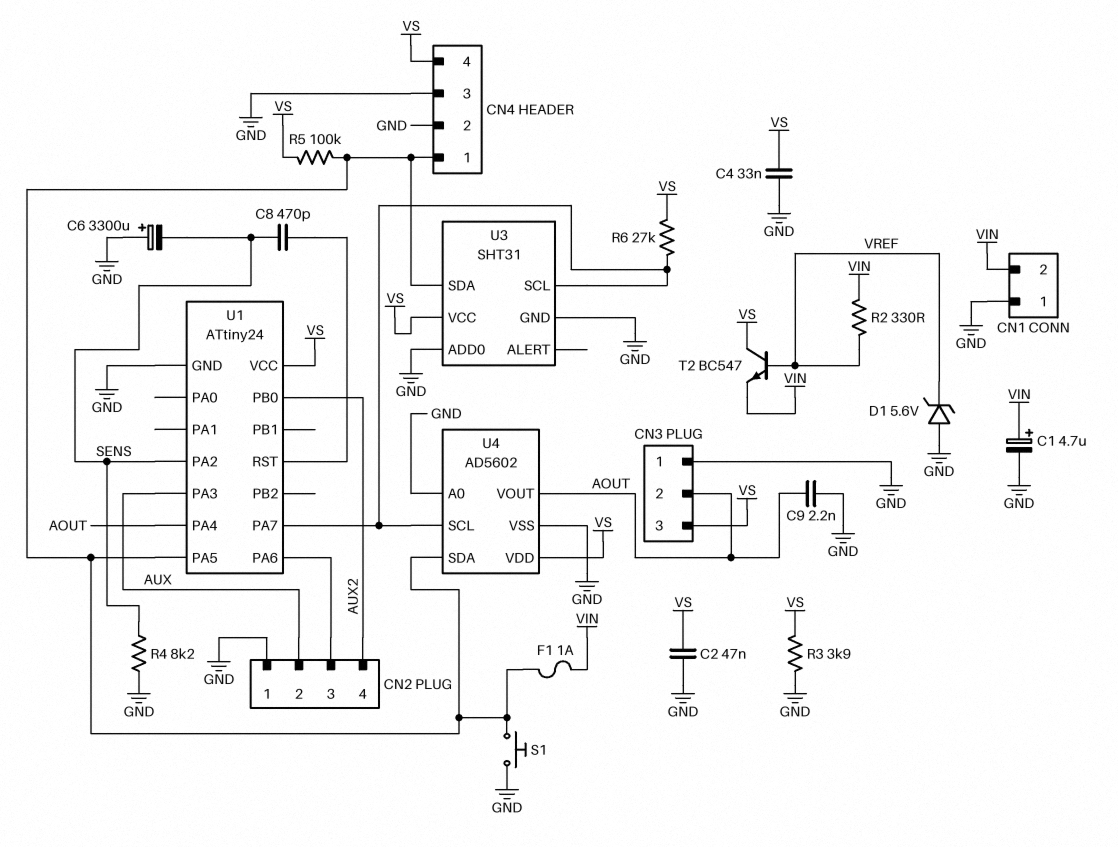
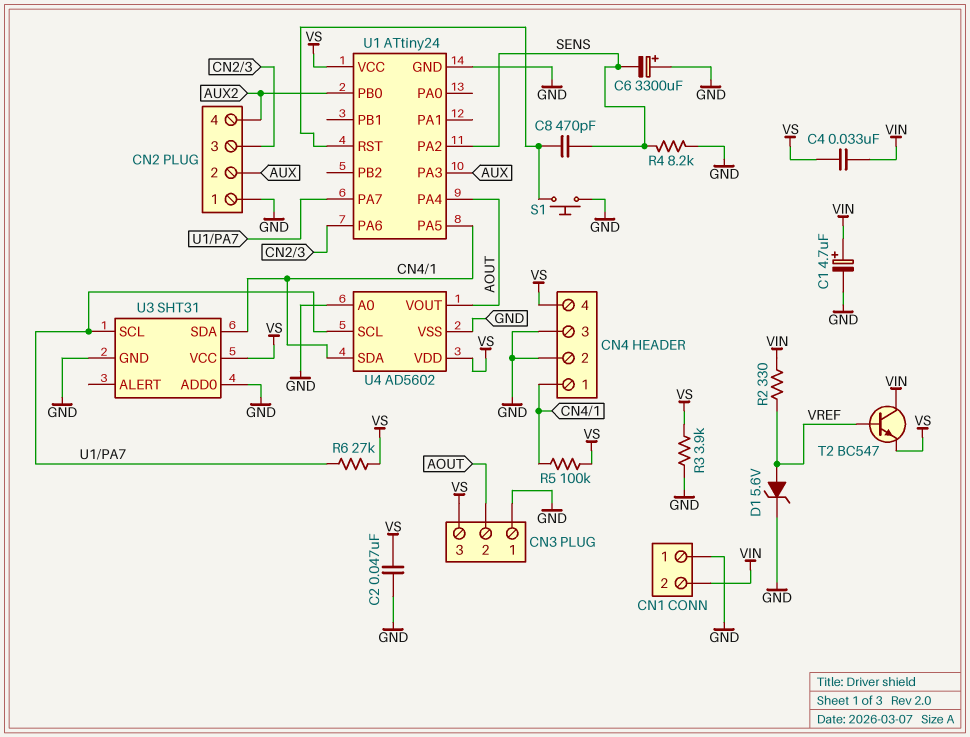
C4: 33nF (GND, VS) -> 33nF (VIN, VS)
C9: 2.2nF (AOUT, GND) -> none
D1: zener 5.6V (A GND, K VREF) -> zener 5.6V (A VREF, K GND)
F1: 1A (CN4/1, VIN) -> none
S1: button (CN4/1, GND) -> button (GND, U1/RST)
T2: NPN BC547 (B VREF, C VS, E VIN) -> NPN BC547 (B VREF, C VIN, E VS)

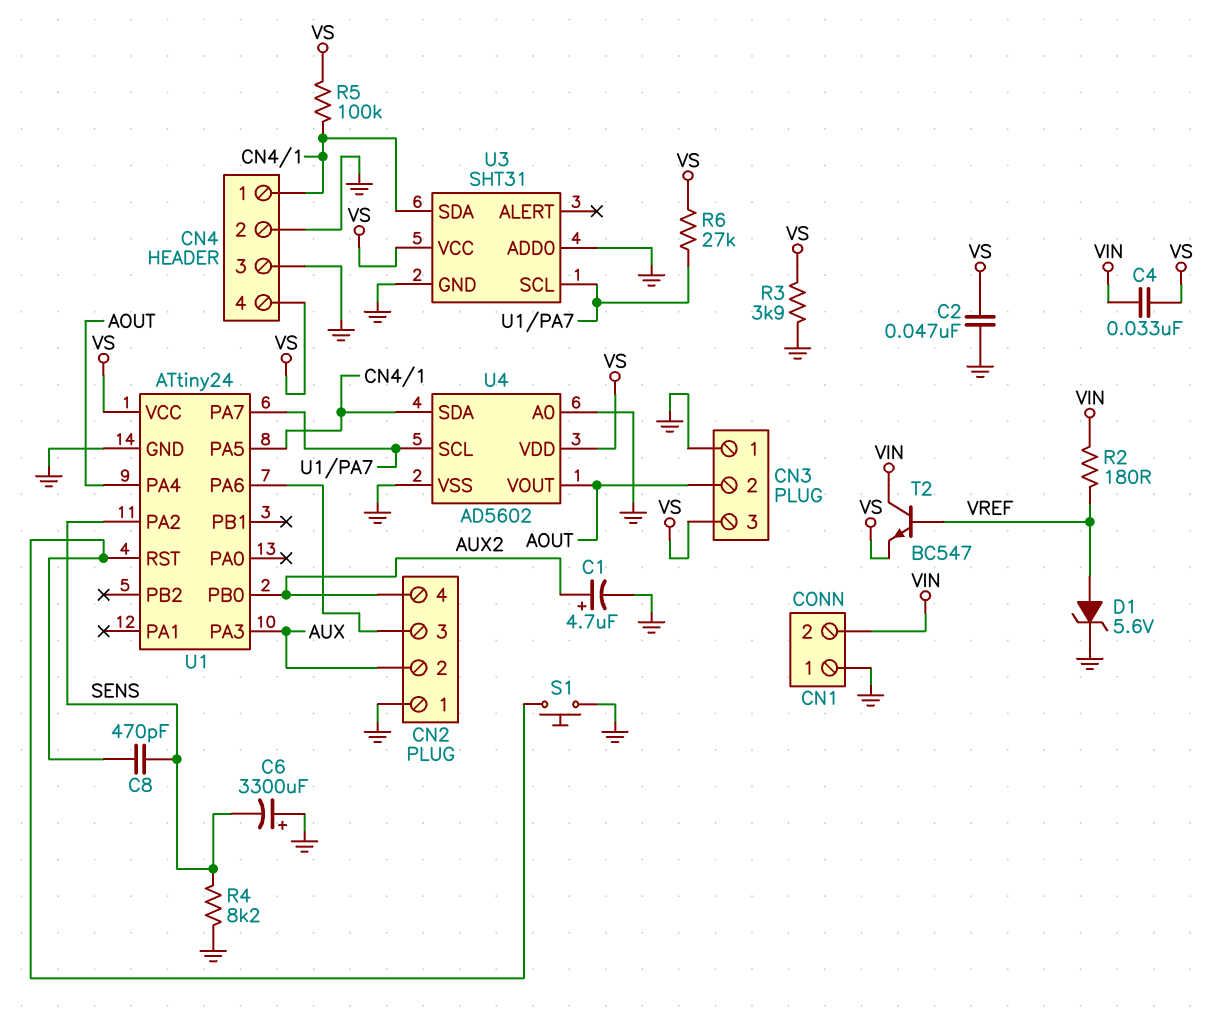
C1: 4.7uF (plus VIN, minus GND) -> 4.7uF (plus AUX2, minus GND)
R2: 330 (VIN, VREF) -> 180 (VIN, VREF)

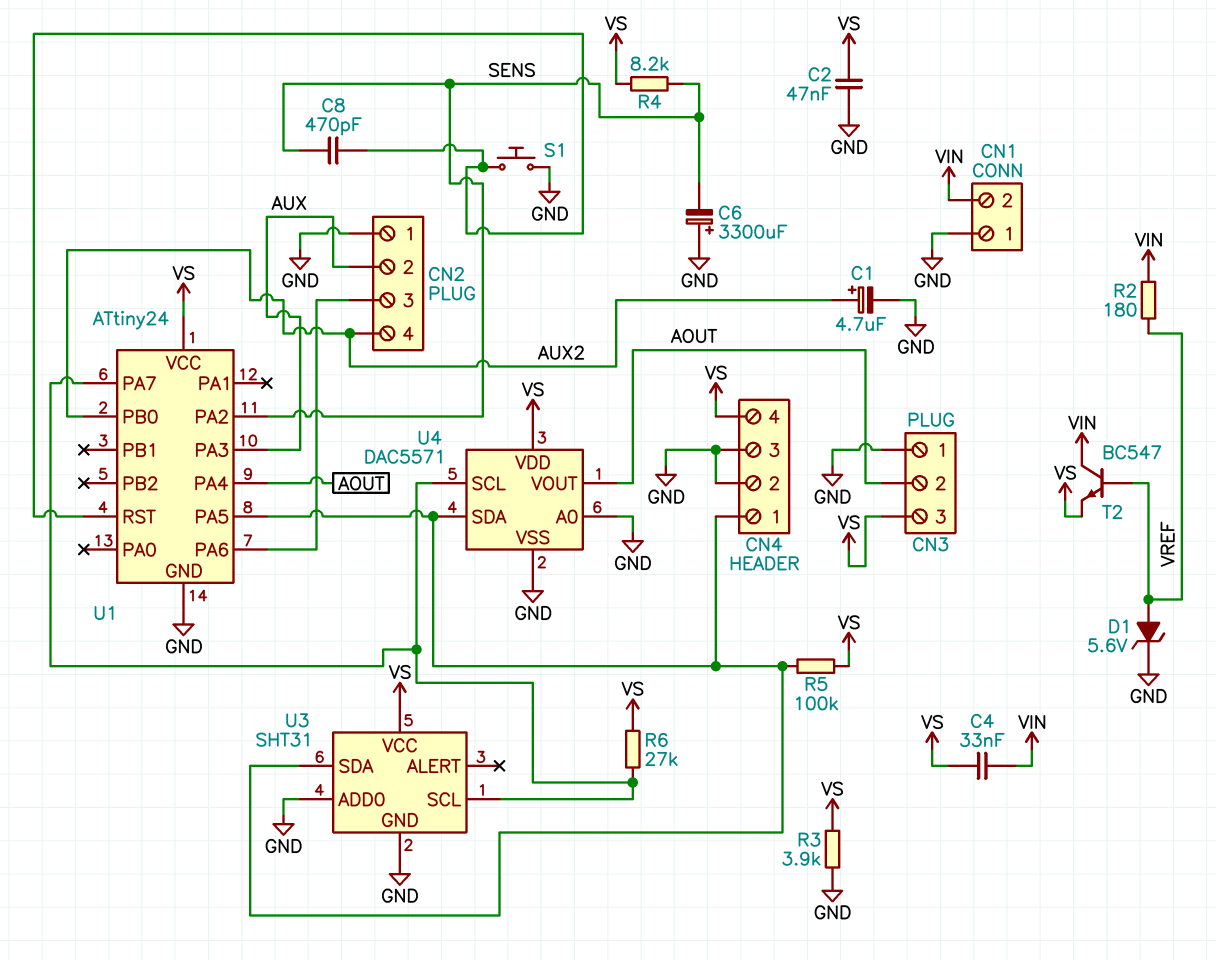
R4: 8.2k (GND, SENS) -> 8.2k (SENS, VS)
U4: AD5602 -> DAC5571

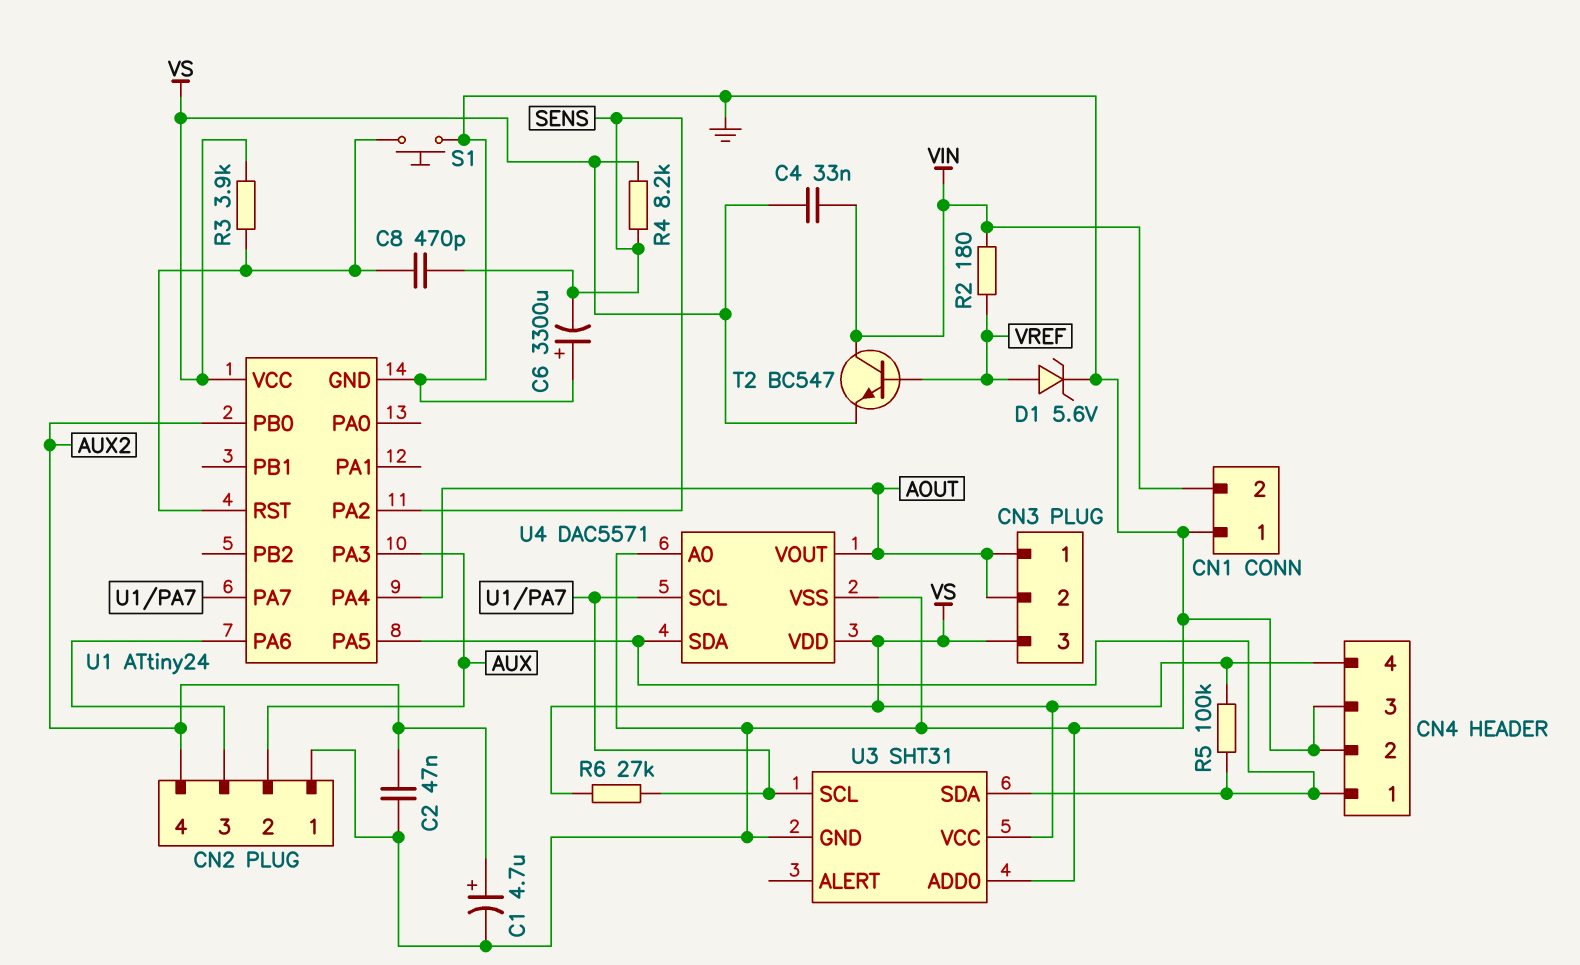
C2: 47nF (GND, VS) -> 47nF (AUX2, GND)
CN3 pin 1: GND -> AOUT
R3: 3.9k (GND, VS) -> 3.9k (U1/RST, VS)

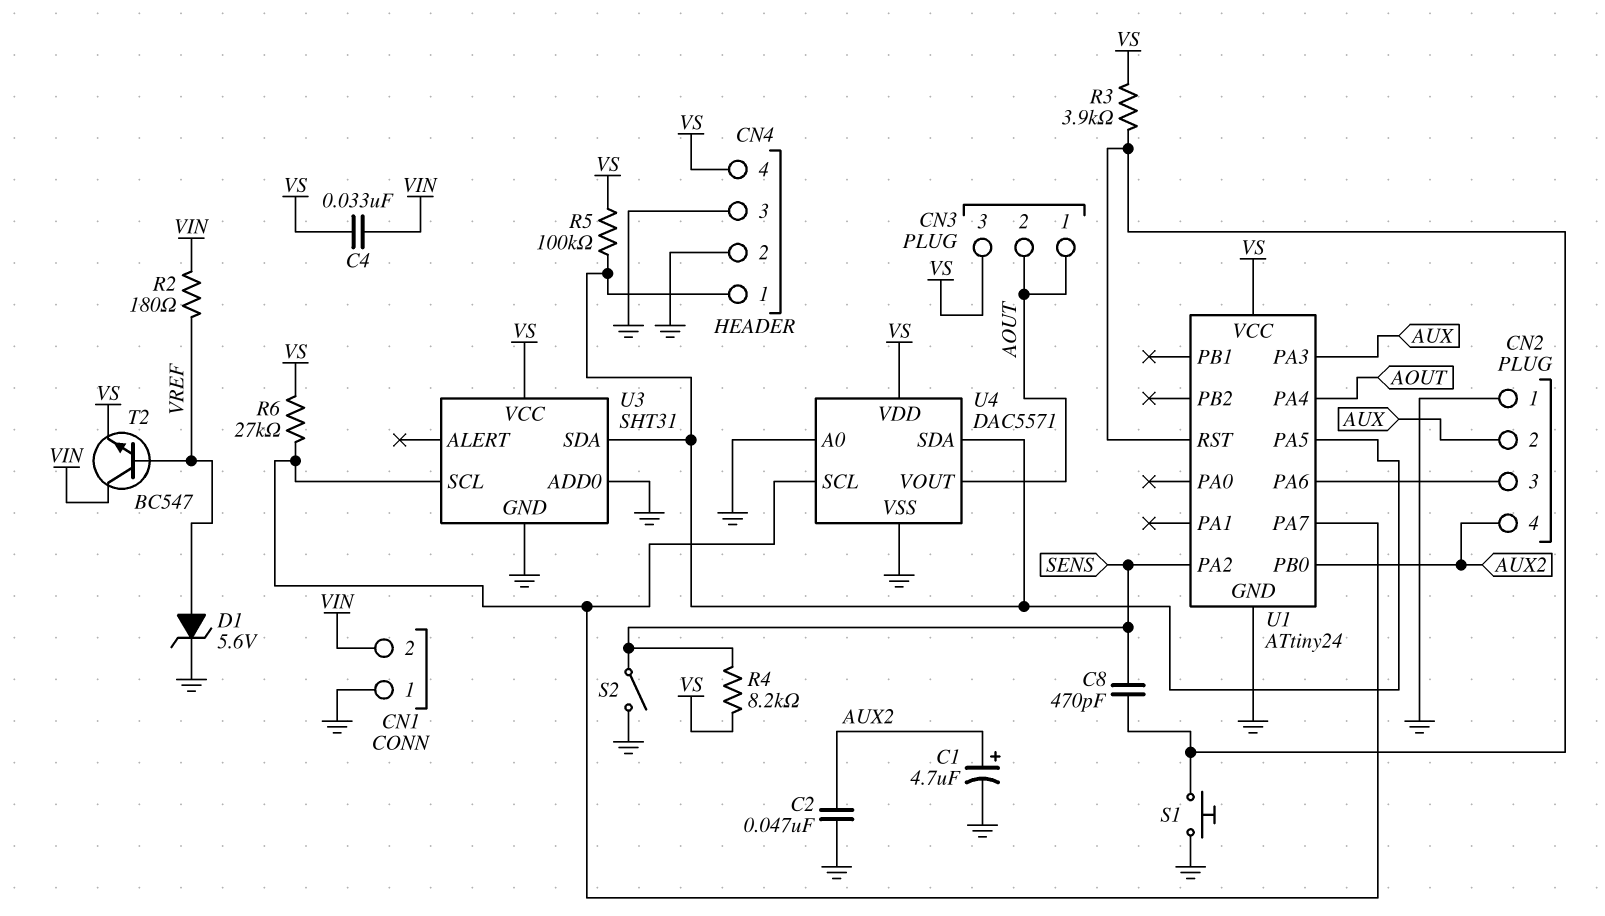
C6: 3300uF (plus GND, minus SENS) -> none
S2: none -> switch (GND, SENS)

